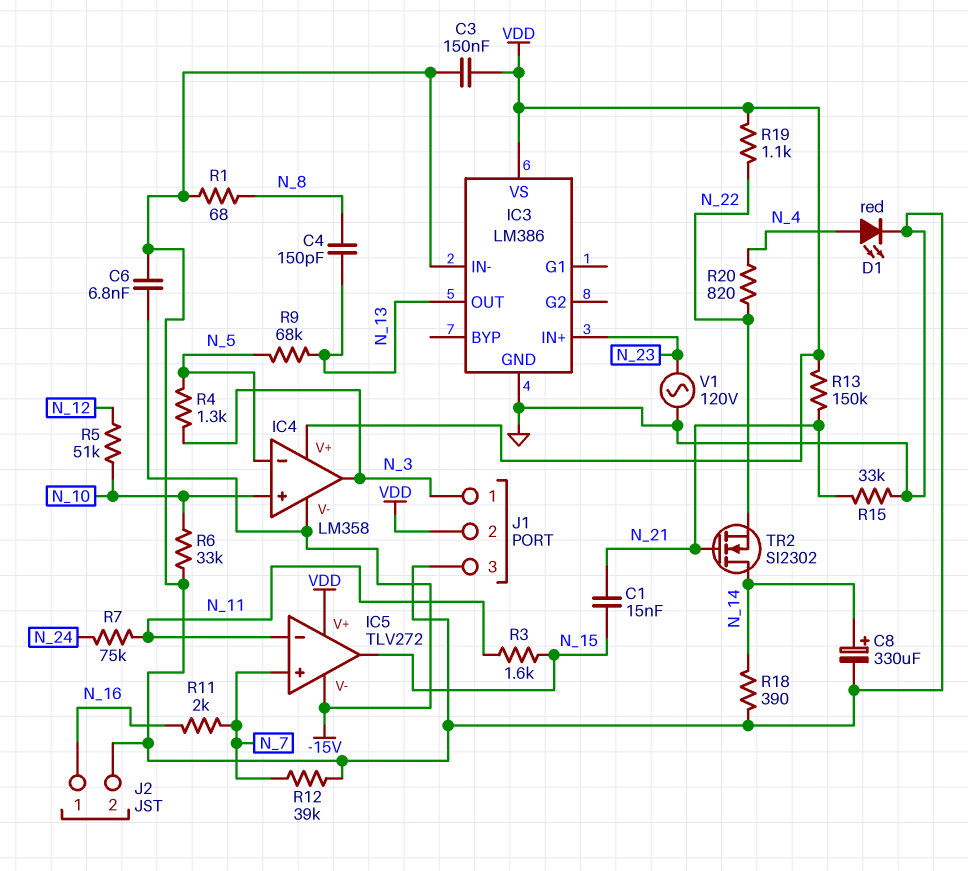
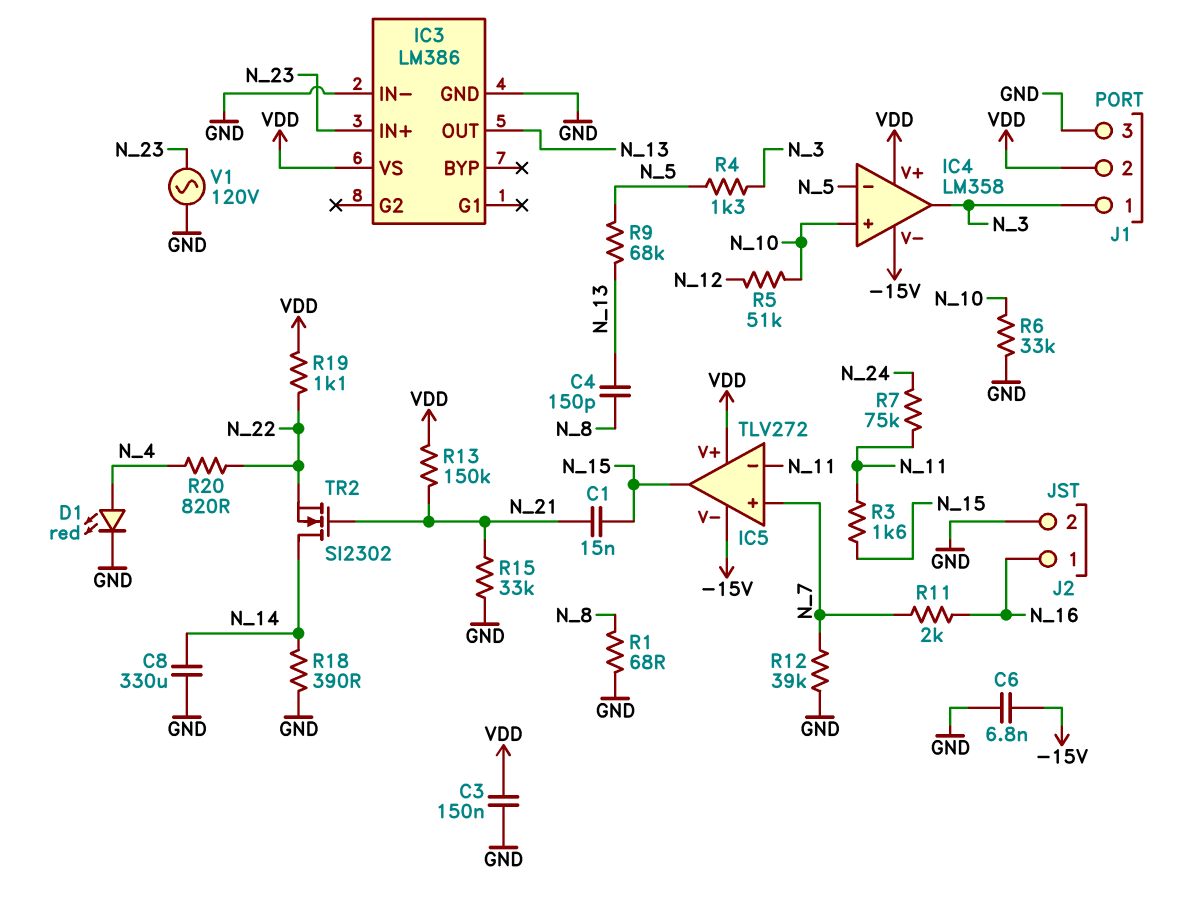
C8: 330uF (plus N_14, minus GND) -> 330uF (GND, N_14)

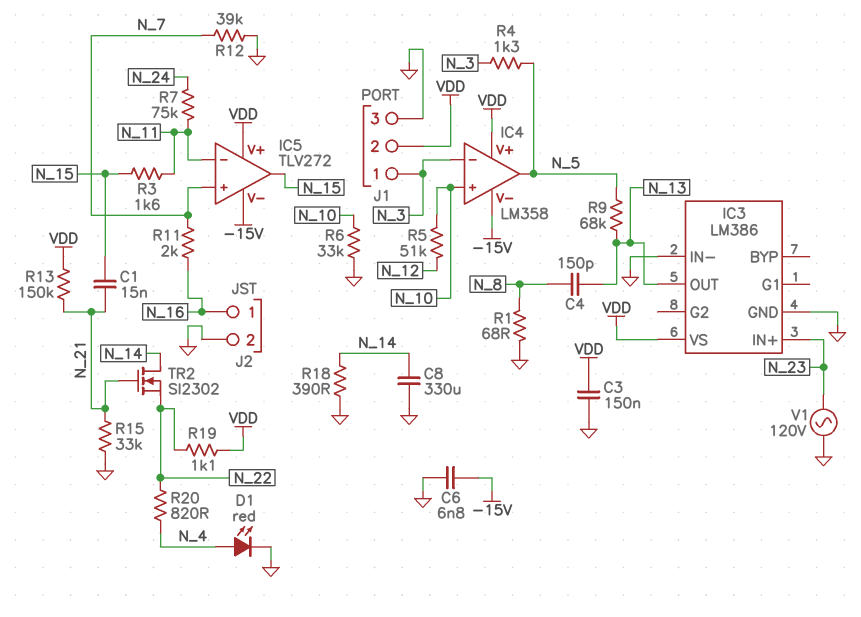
IC4 pin in-: N_5 -> N_3
IC4 pin out: N_3 -> N_5

